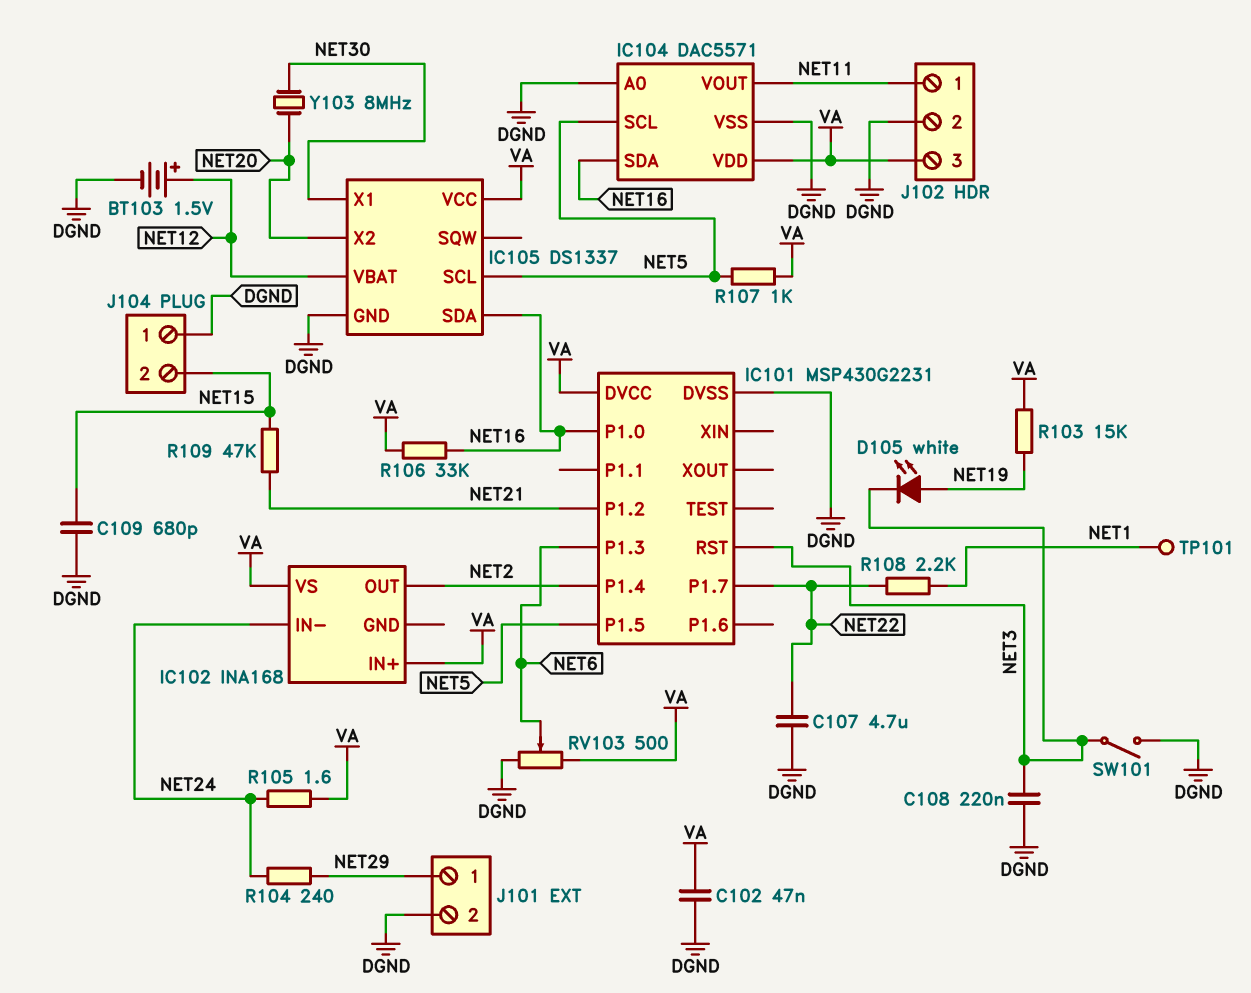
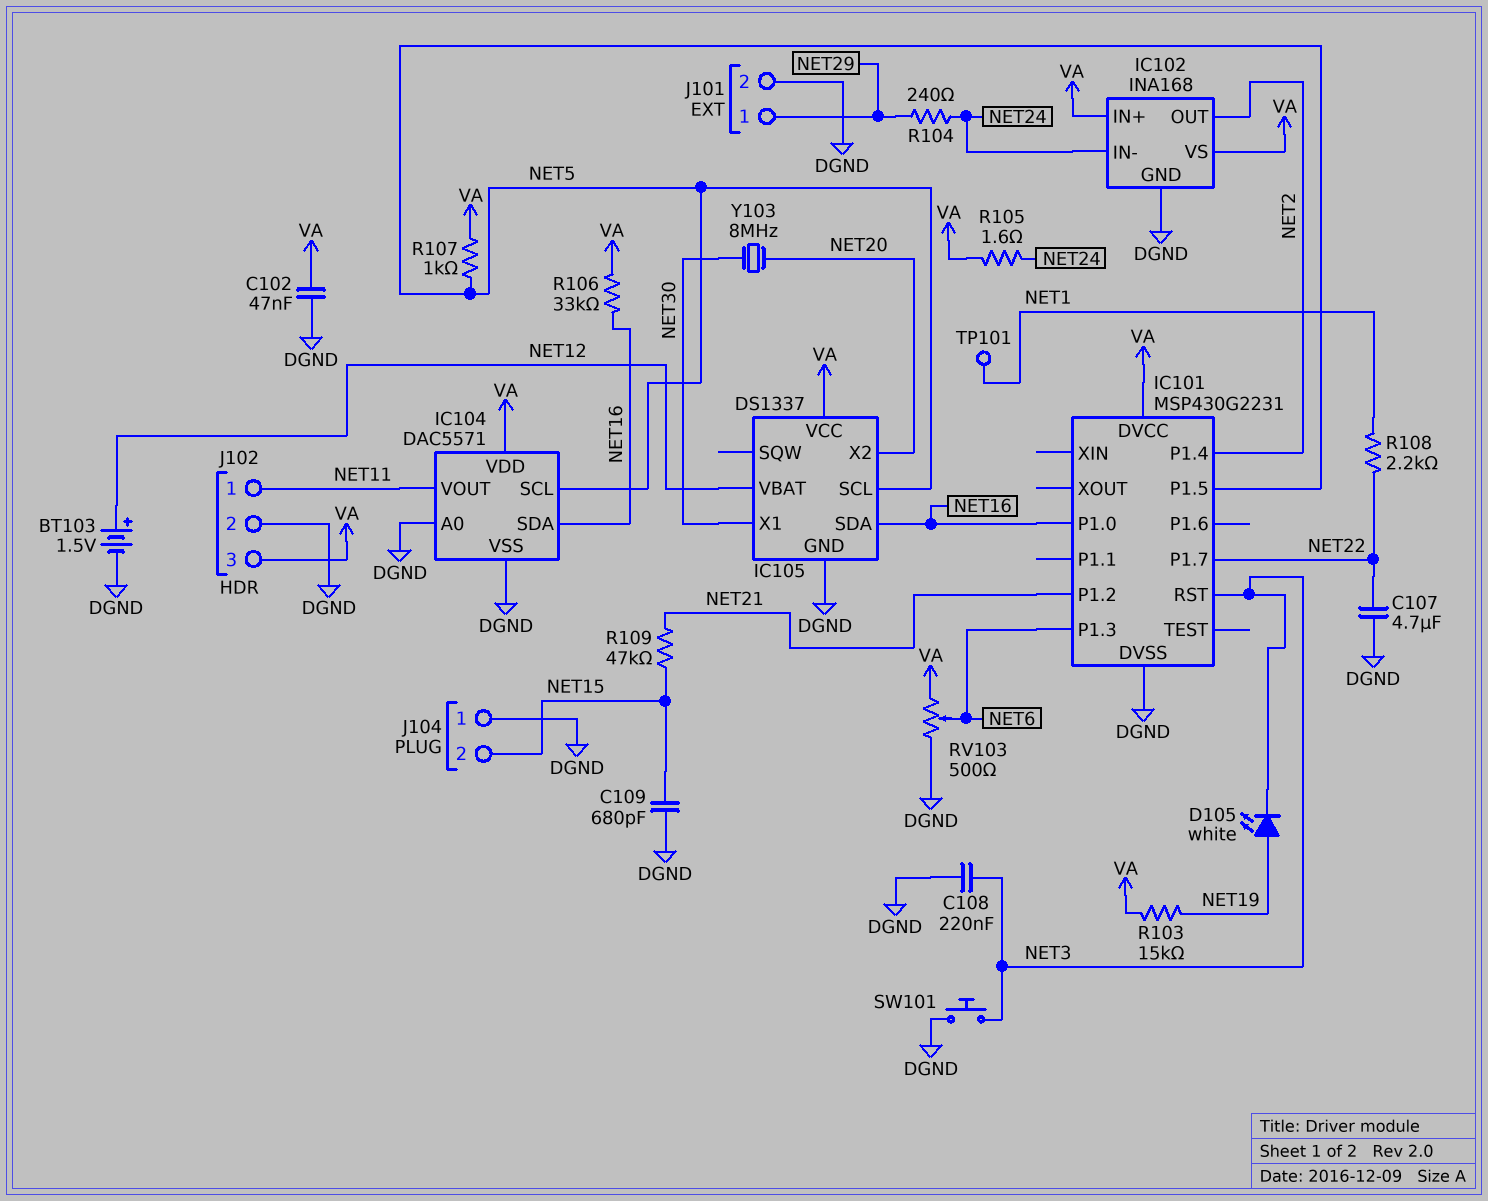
IC102 pin GND: none -> DGND
SW101: switch (DGND, NET3) -> button (DGND, NET3)

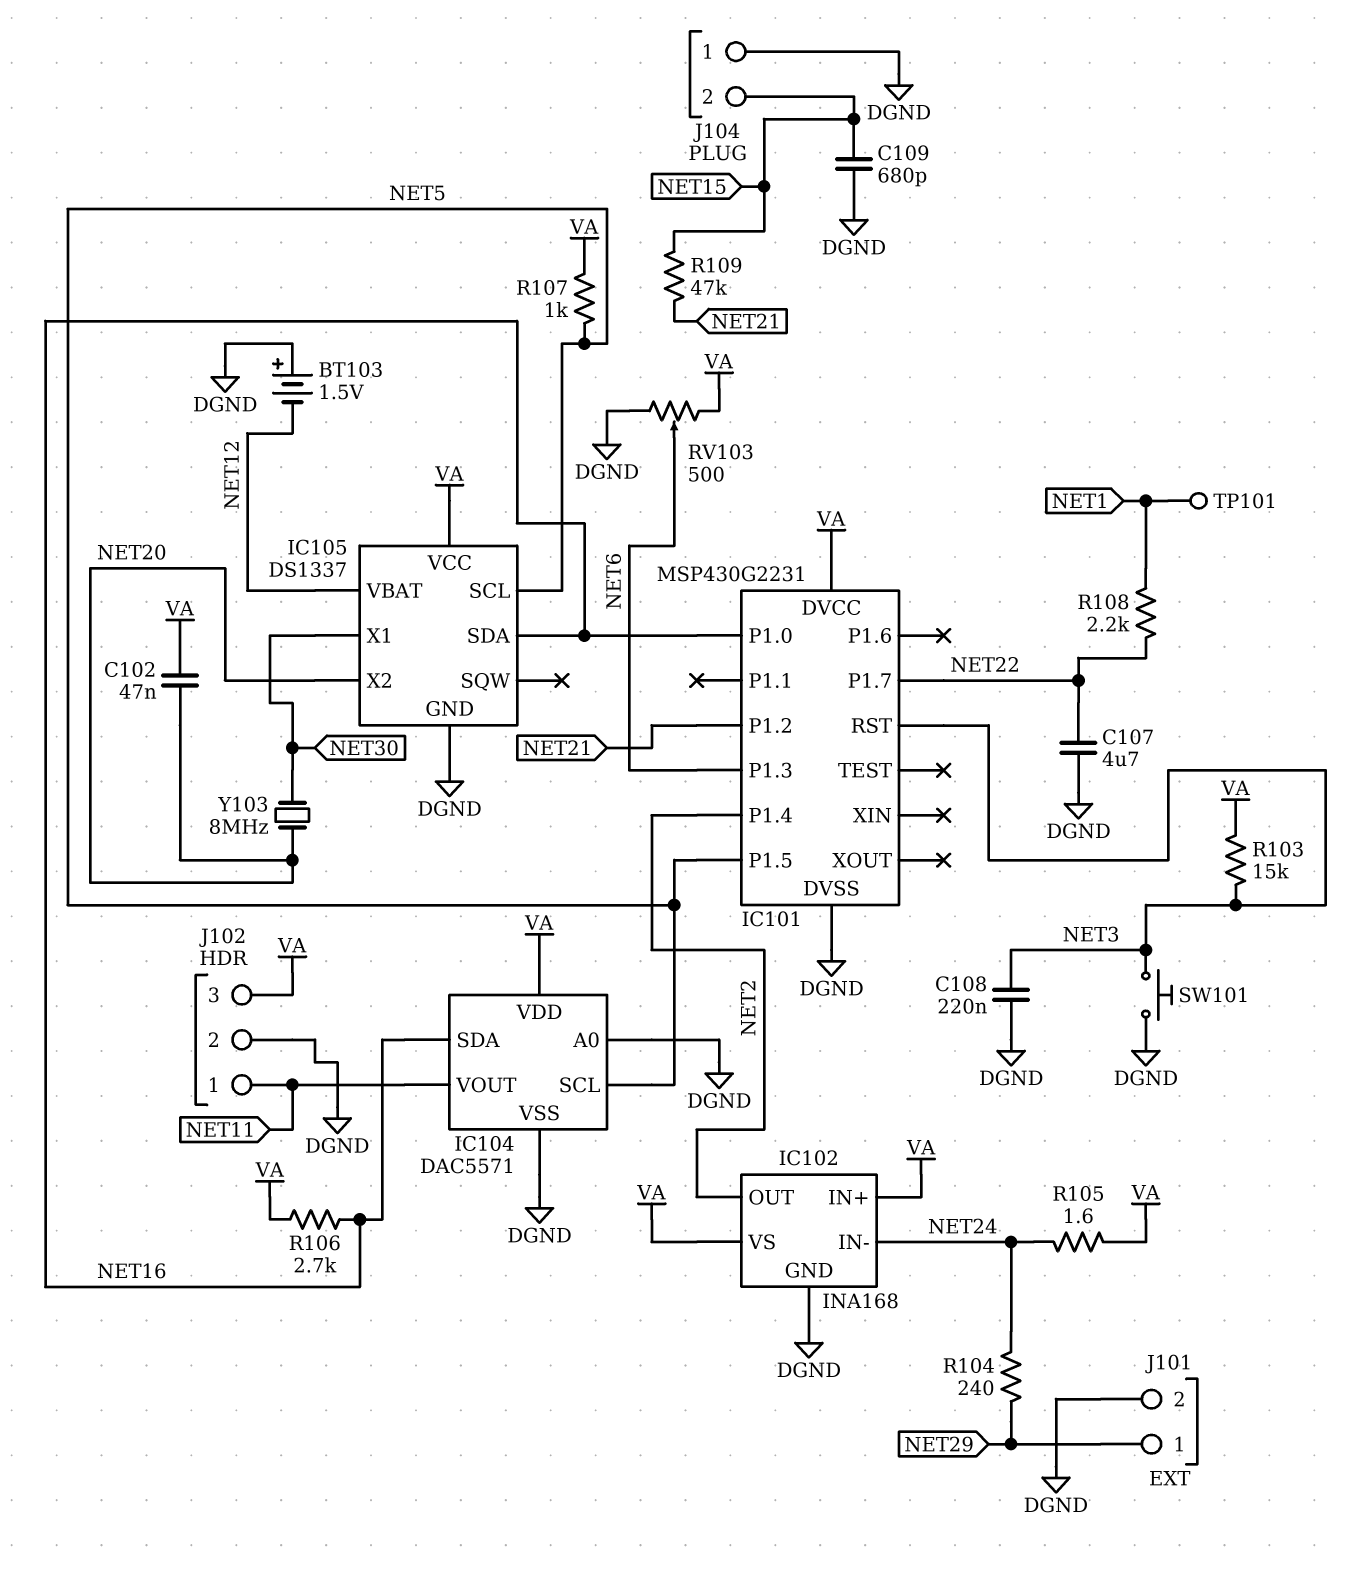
BT103: 1.5V (plus NET12, minus DGND) -> 1.5V (plus DGND, minus NET12)
C102: 47nF (DGND, VA) -> 47nF (NET20, VA)
D105: LED white (A NET19, K NET3) -> none
R103: 15k (NET19, VA) -> 15k (NET3, VA)
R106: 33k (NET16, VA) -> 2.7k (NET16, VA)

